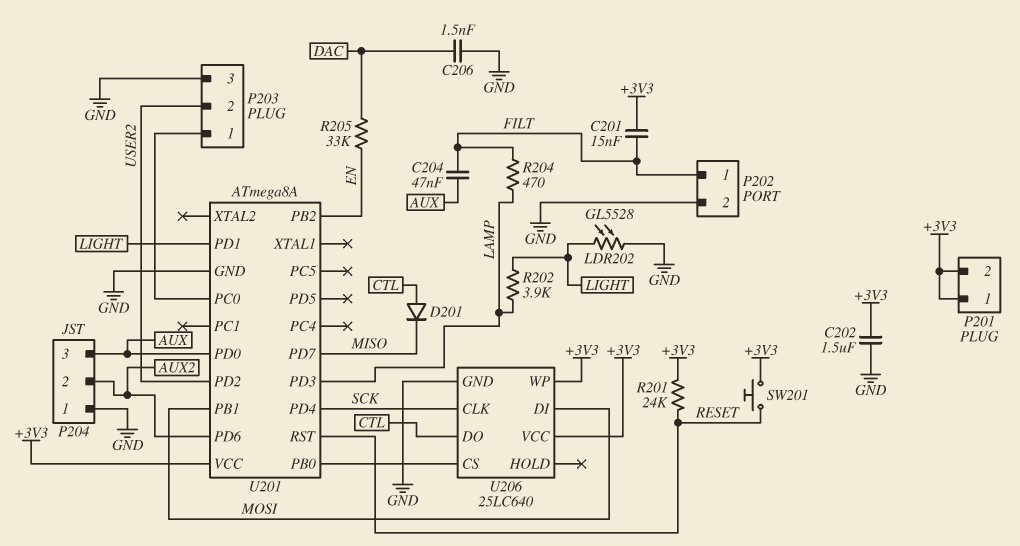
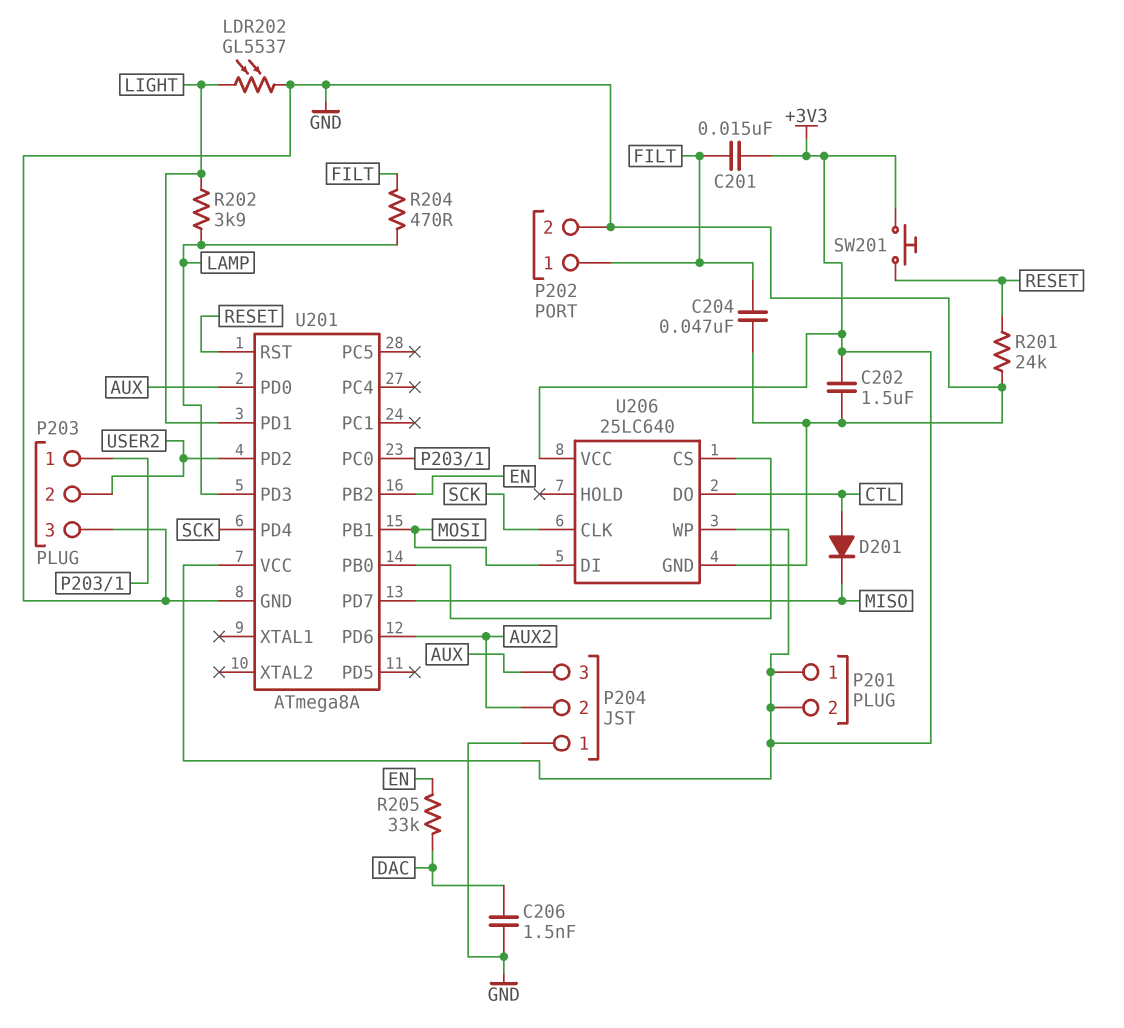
C204: 47nF (AUX, FILT) -> 47nF (FILT, GND)
LDR202: GL5528 (GND, LIGHT) -> GL5537 (GND, LIGHT)
R201: 24k (+3V3, RESET) -> 24k (GND, RESET)

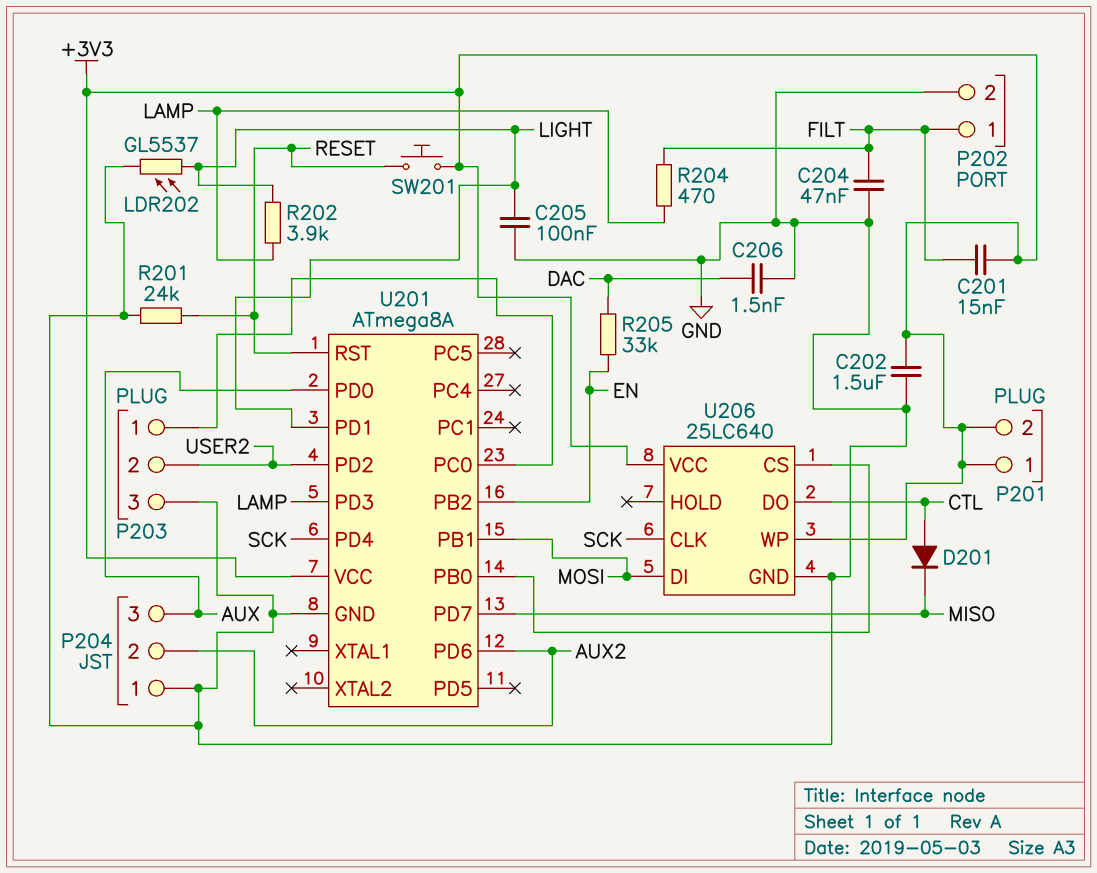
C205: none -> 100nF (GND, LIGHT)

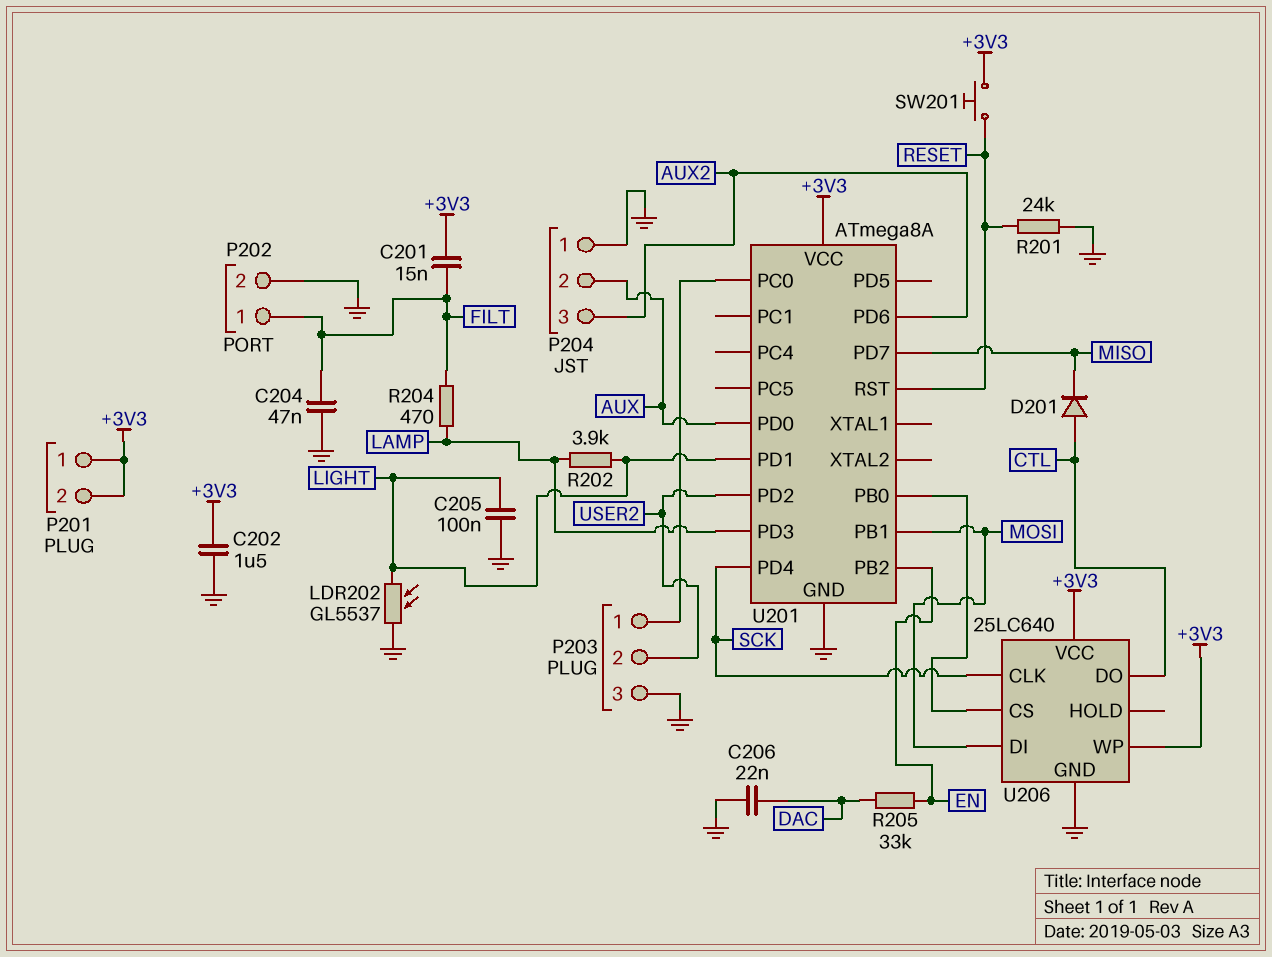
C206: 1.5nF (DAC, GND) -> 22nF (DAC, GND)
P204 pin 2: AUX2 -> AUX
P204 pin 3: AUX -> AUX2

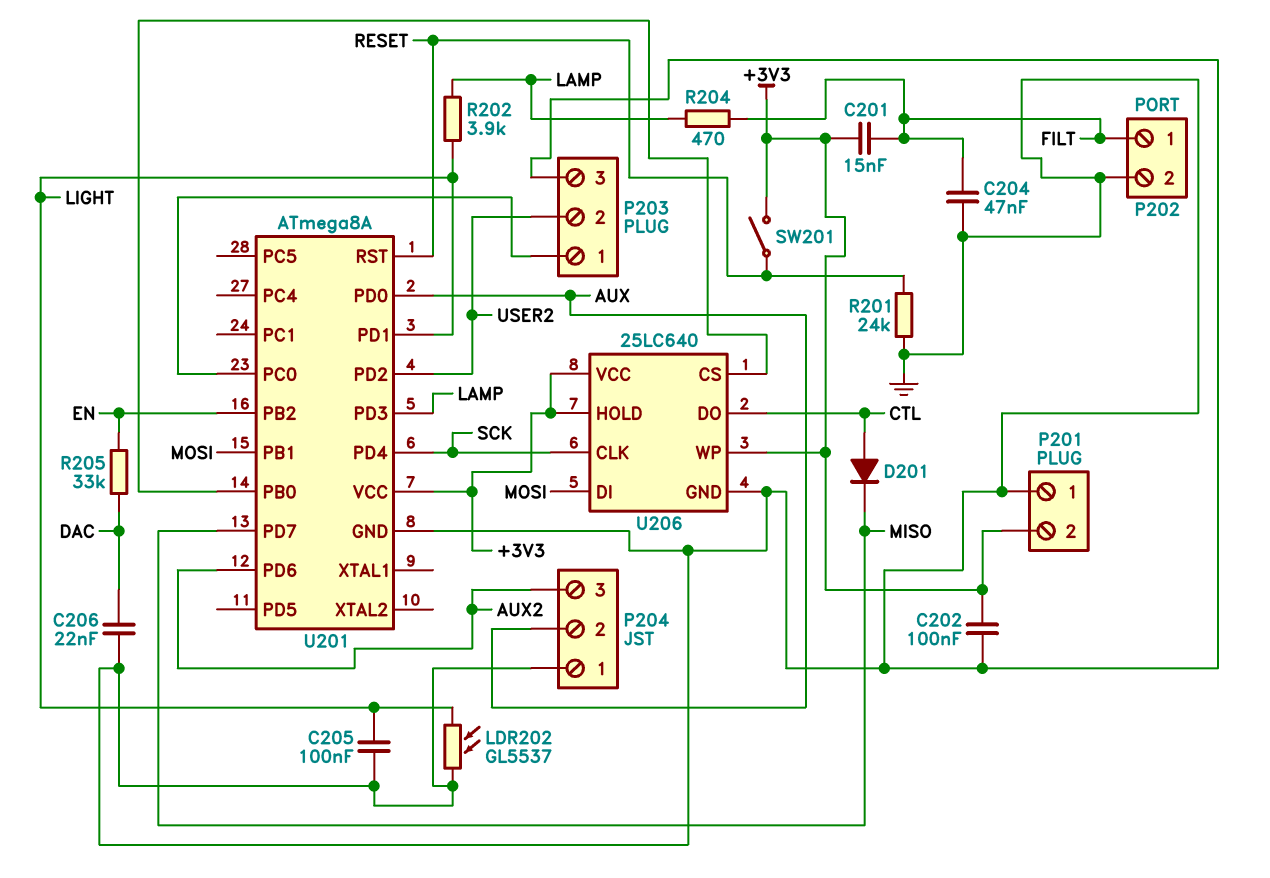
C202: 1.5uF (+3V3, GND) -> 100nF (+3V3, GND)
P201 pin 1: +3V3 -> GND
SW201: button (+3V3, RESET) -> switch (+3V3, RESET)
U206 pin HOLD: none -> +3V3

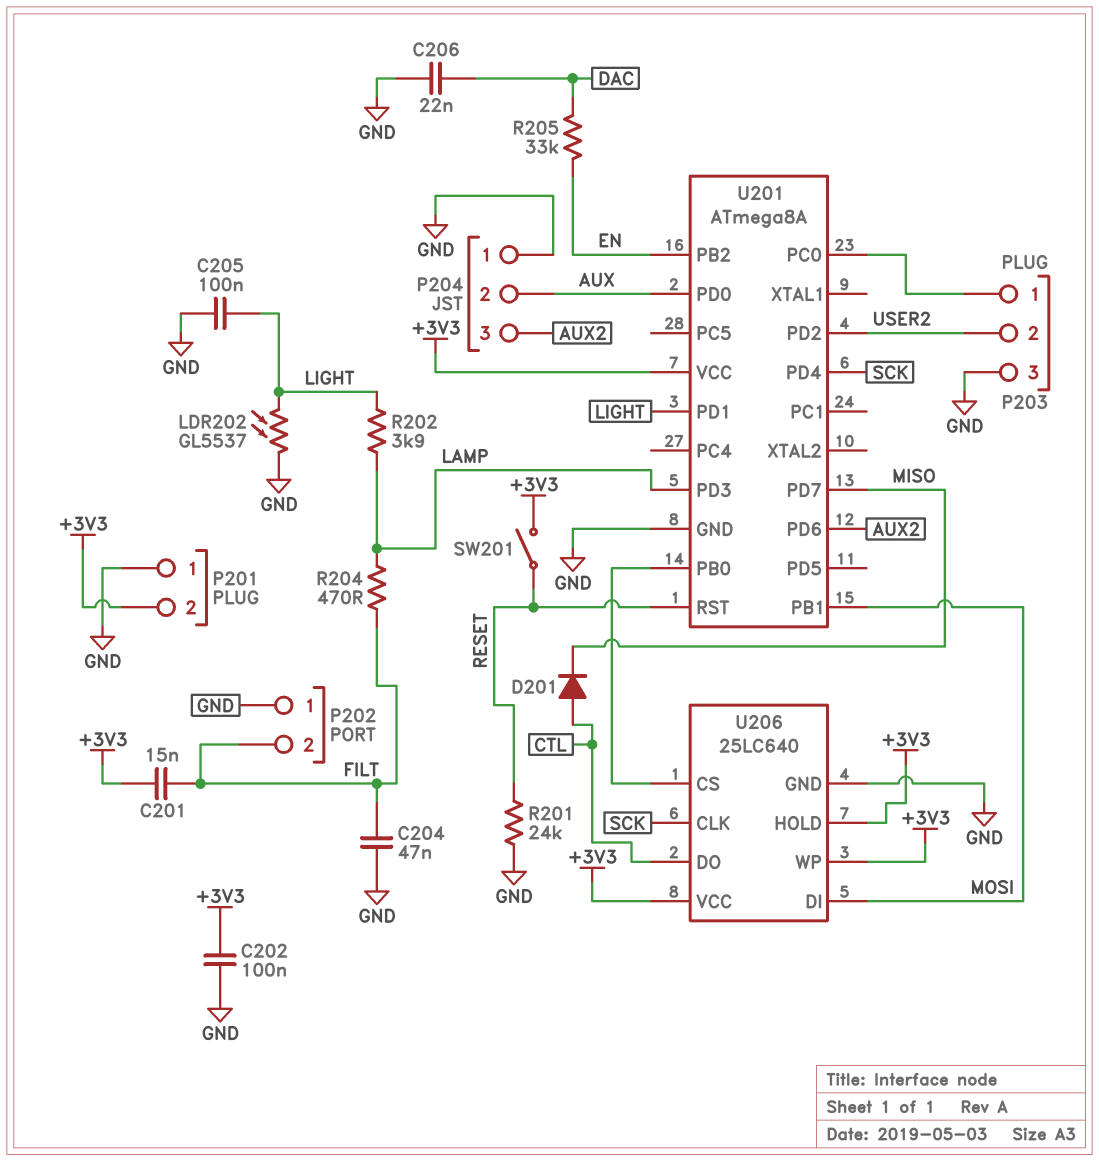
P202 pin 1: FILT -> GND
P202 pin 2: GND -> FILT

